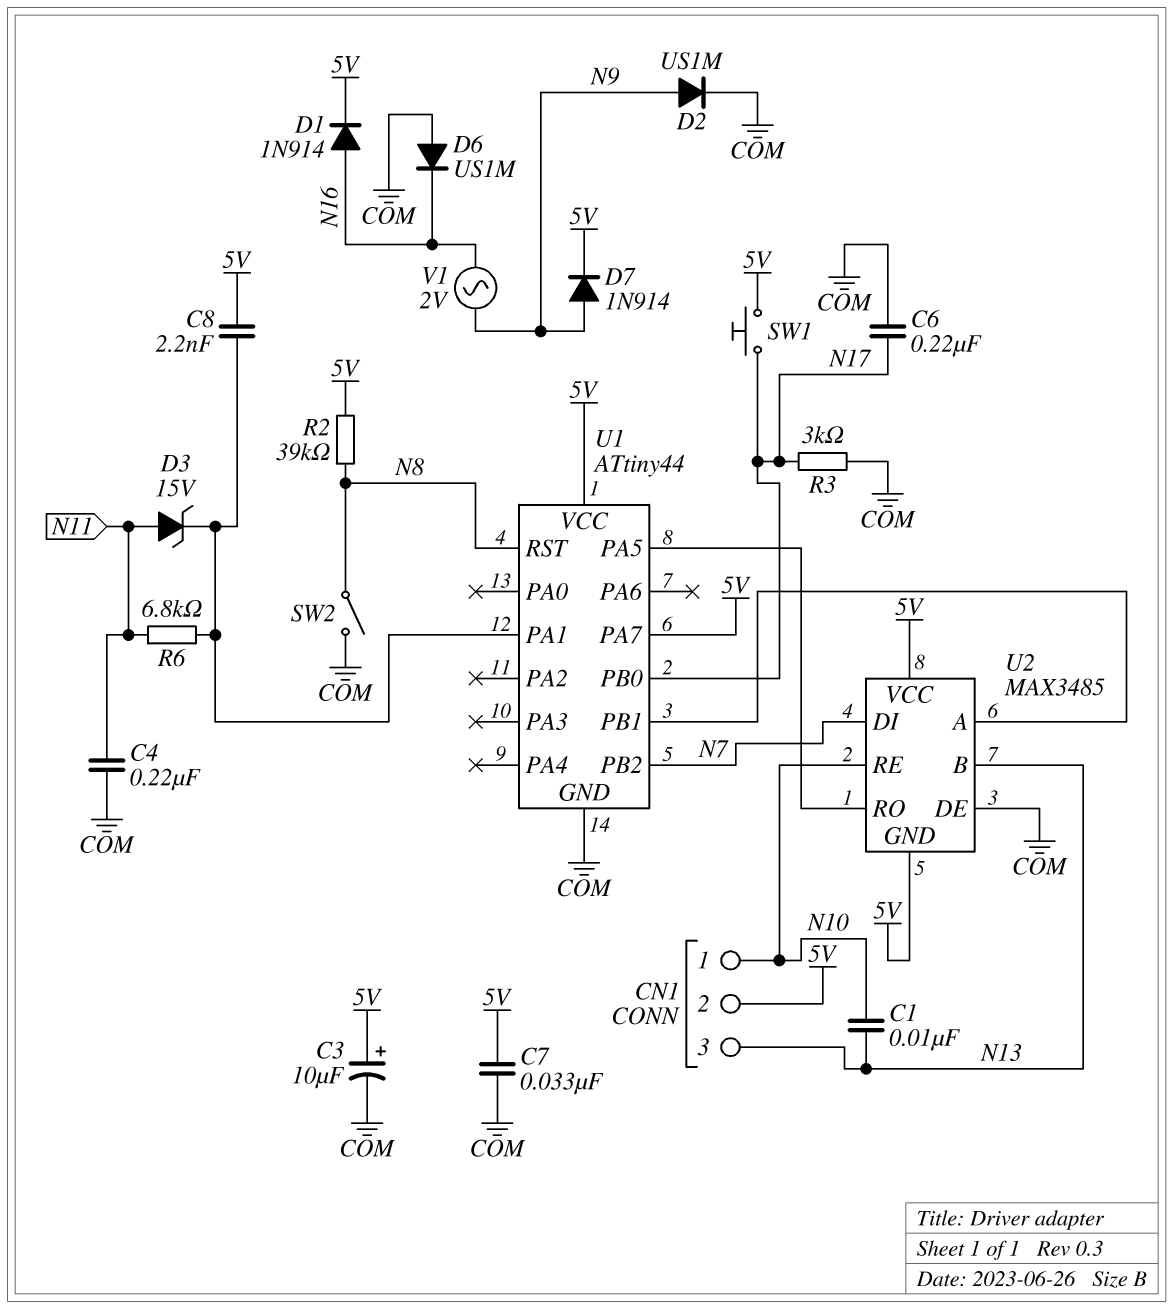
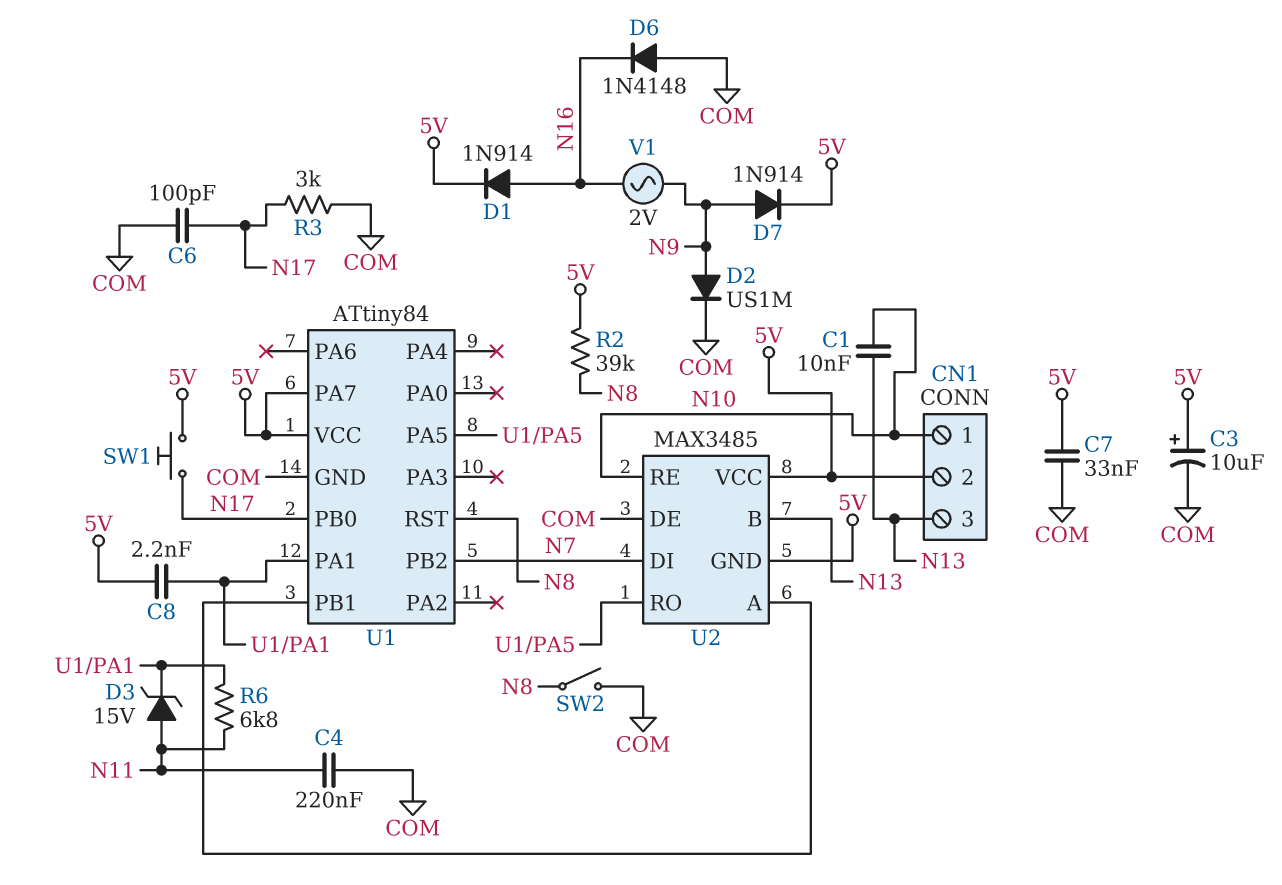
C6: 220nF (COM, N17) -> 100pF (COM, N17)
D6: diode US1M (A COM, K N16) -> diode 1N4148 (A COM, K N16)
U1: ATtiny44 -> ATtiny84

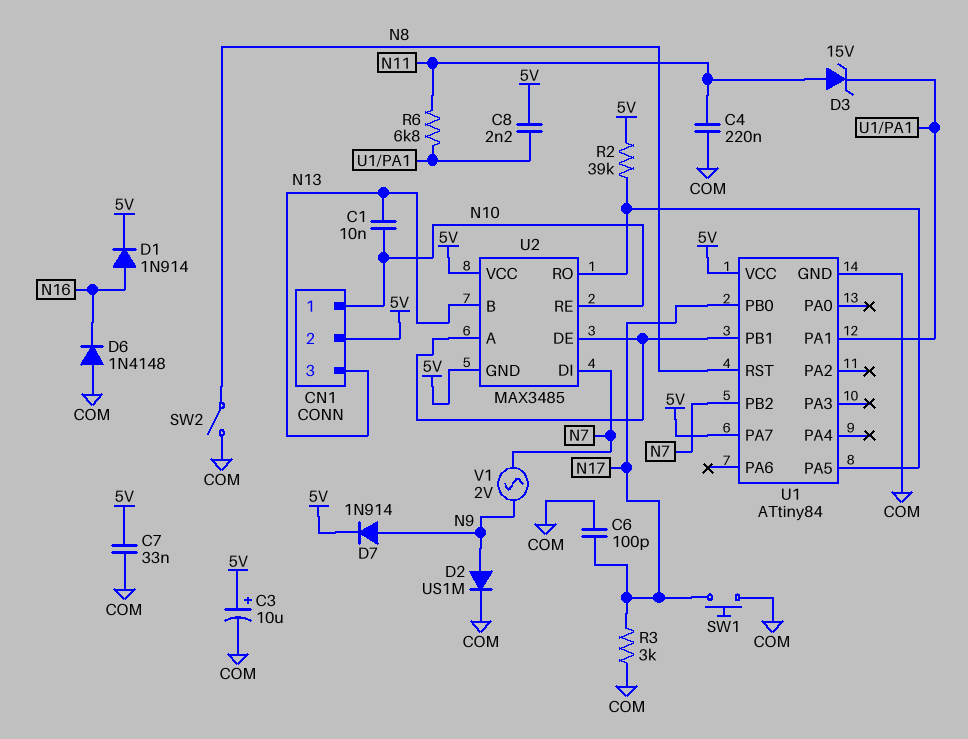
R2: 39k (5V, N8) -> 39k (5V, U1/PA5)
SW1: button (5V, N17) -> button (COM, N17)
U2 pin DE: COM -> U1/PB1
V1: AC 2V (N9, N16) -> AC 2V (N7, N9)

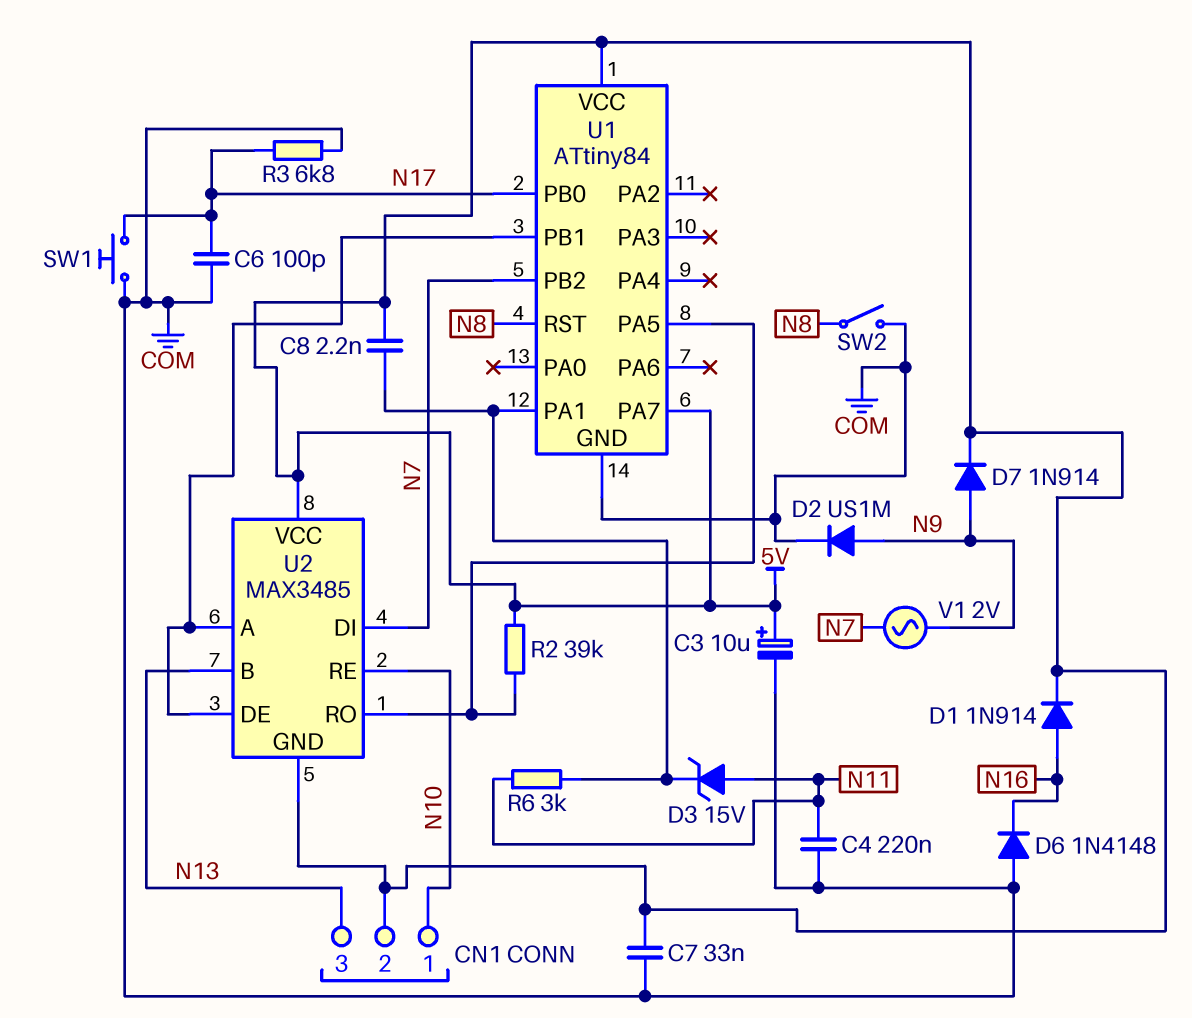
C1: 10nF (N10, N13) -> none
R3: 3k (COM, N17) -> 6.8k (COM, N17)
R6: 6.8k (N11, U1/PA1) -> 3k (N11, U1/PA1)

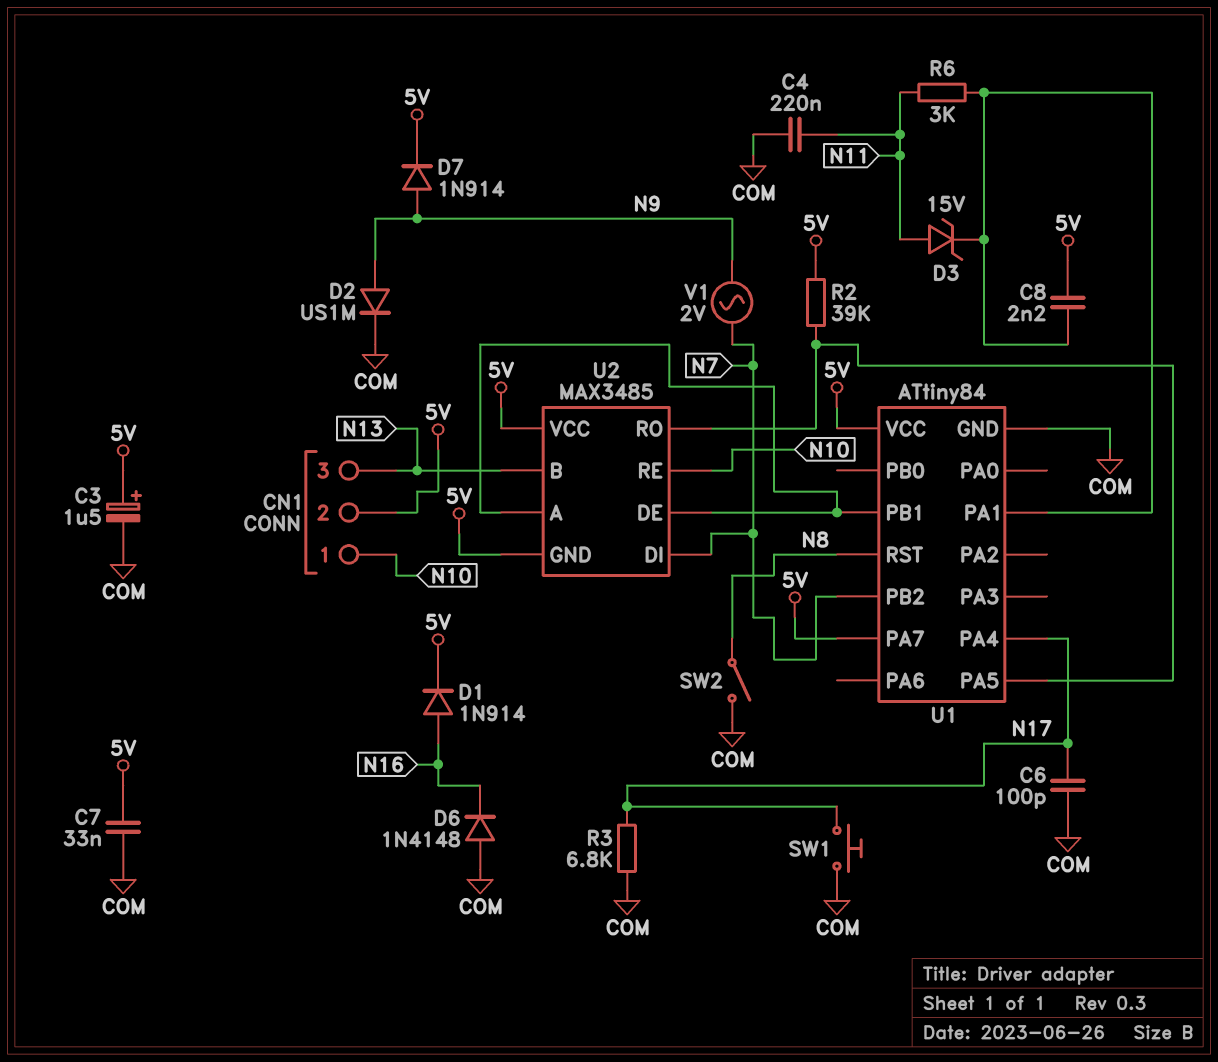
C3: 10uF (plus 5V, minus COM) -> 1.5uF (plus 5V, minus COM)
U1 pin PA4: none -> N17
U1 pin PB0: N17 -> none

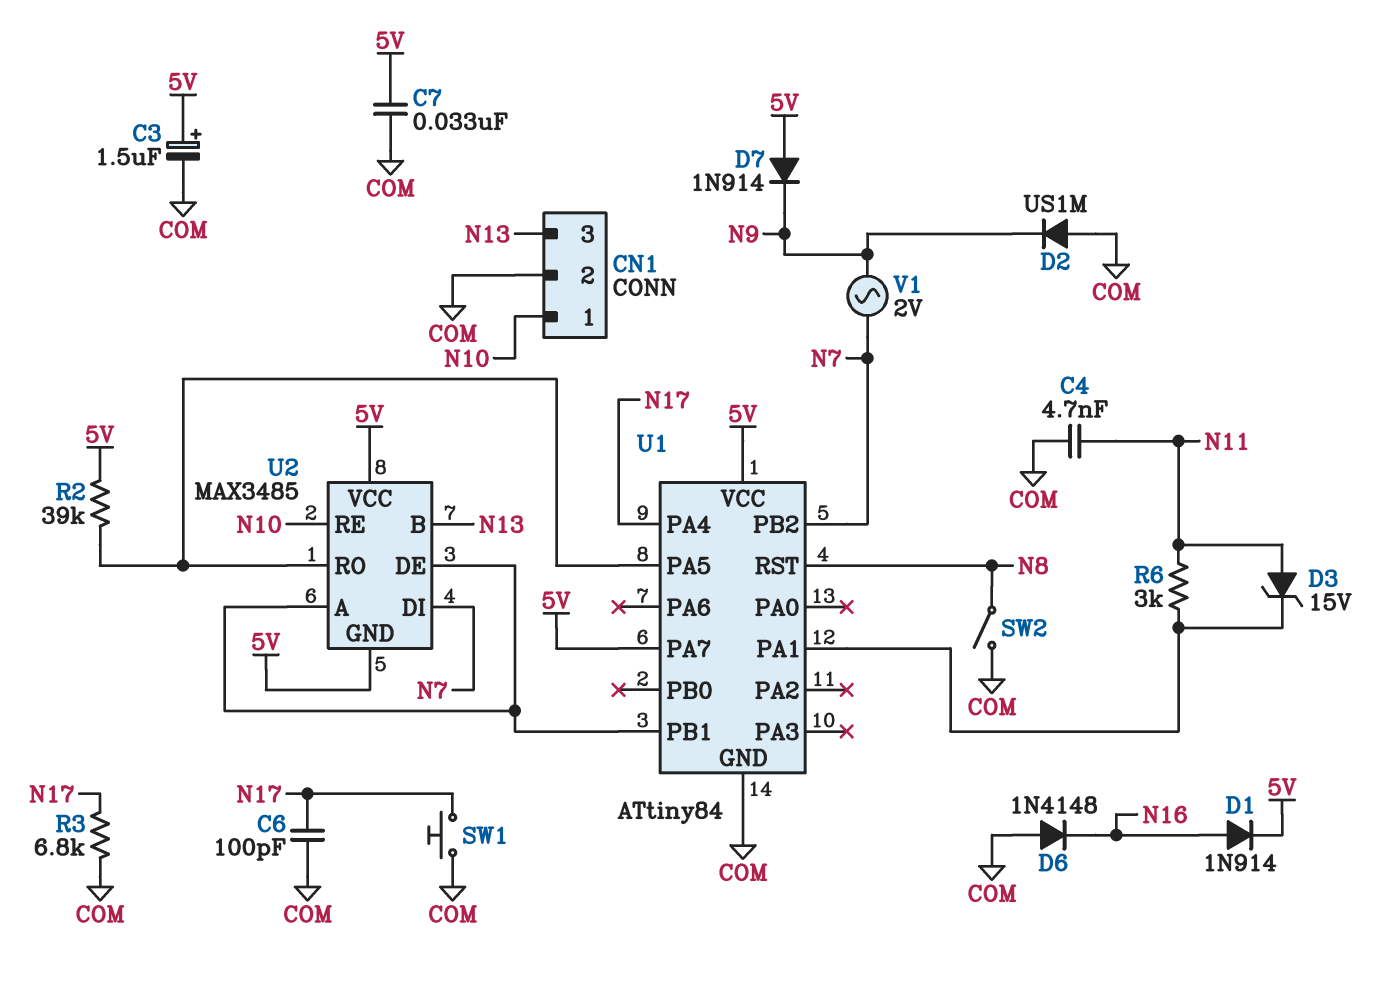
C4: 220nF (COM, N11) -> 4.7nF (COM, N11)
C8: 2.2nF (5V, U1/PA1) -> none
CN1 pin 2: 5V -> COM
D2: diode US1M (A N9, K COM) -> diode US1M (A COM, K N9)
D7: diode 1N914 (A N9, K 5V) -> diode 1N914 (A 5V, K N9)

